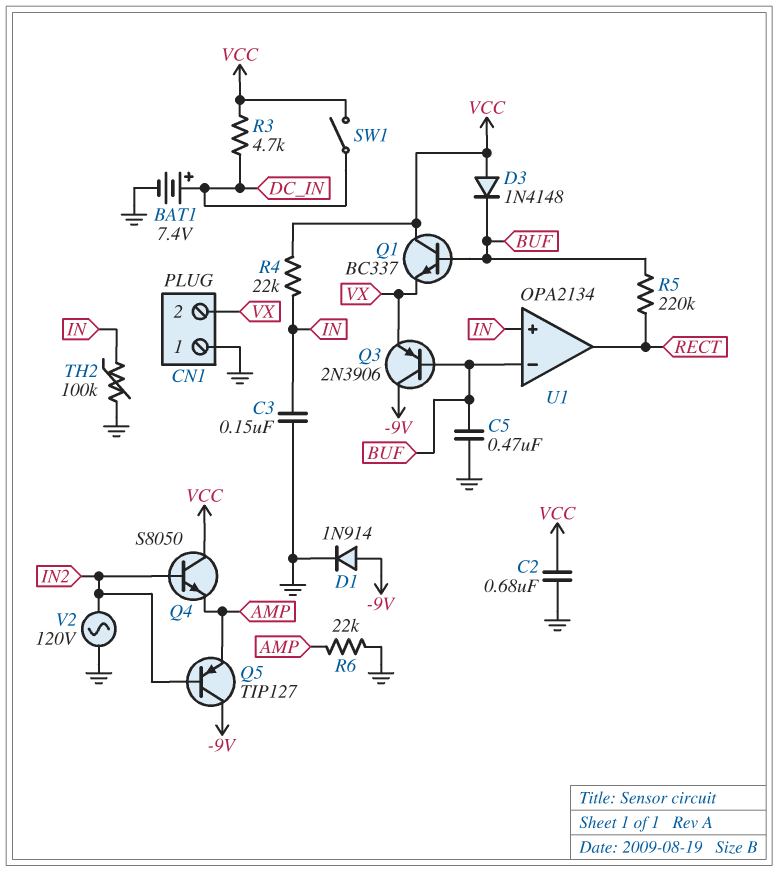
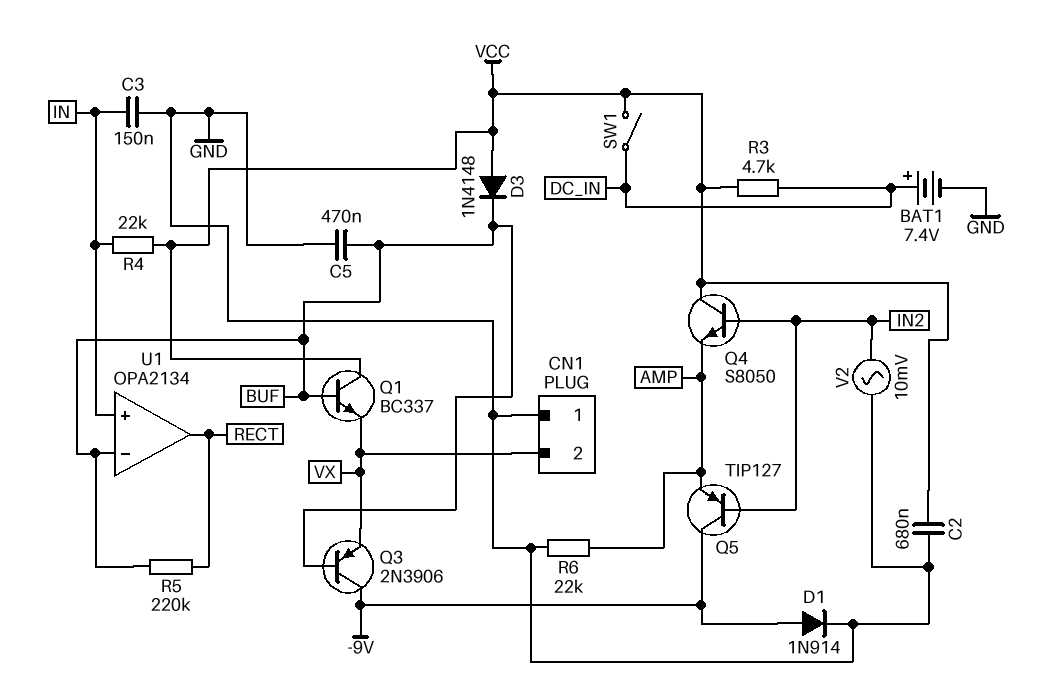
TH2: 100k (GND, IN) -> none
V2: AC 120V (GND, IN2) -> AC 10mV (GND, IN2)

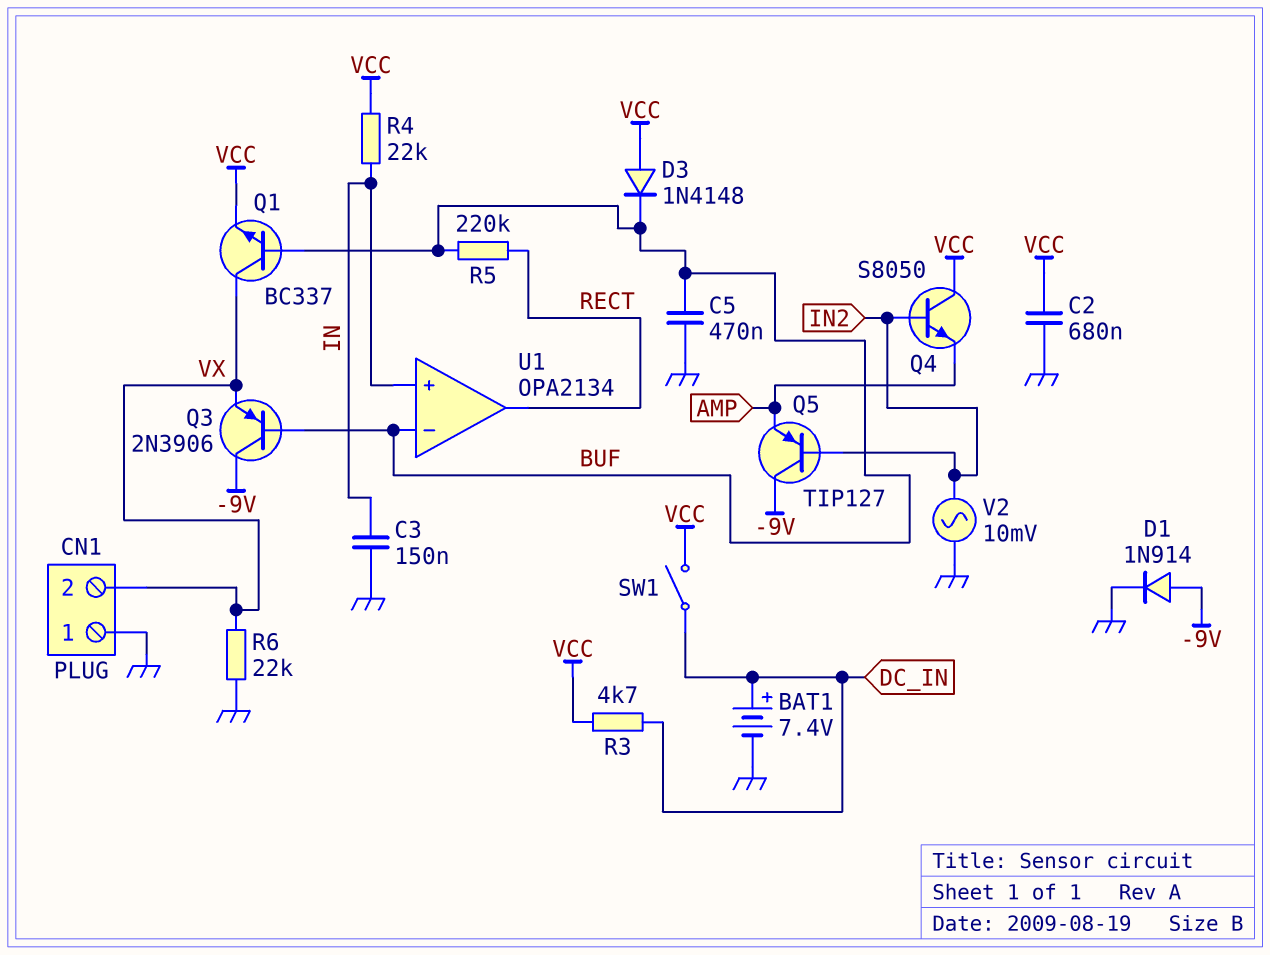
Q1: NPN BC337 (B BUF, C VCC, E VX) -> NPN BC337 (B BUF, C VX, E VCC)
R6: 22k (AMP, GND) -> 22k (GND, VX)

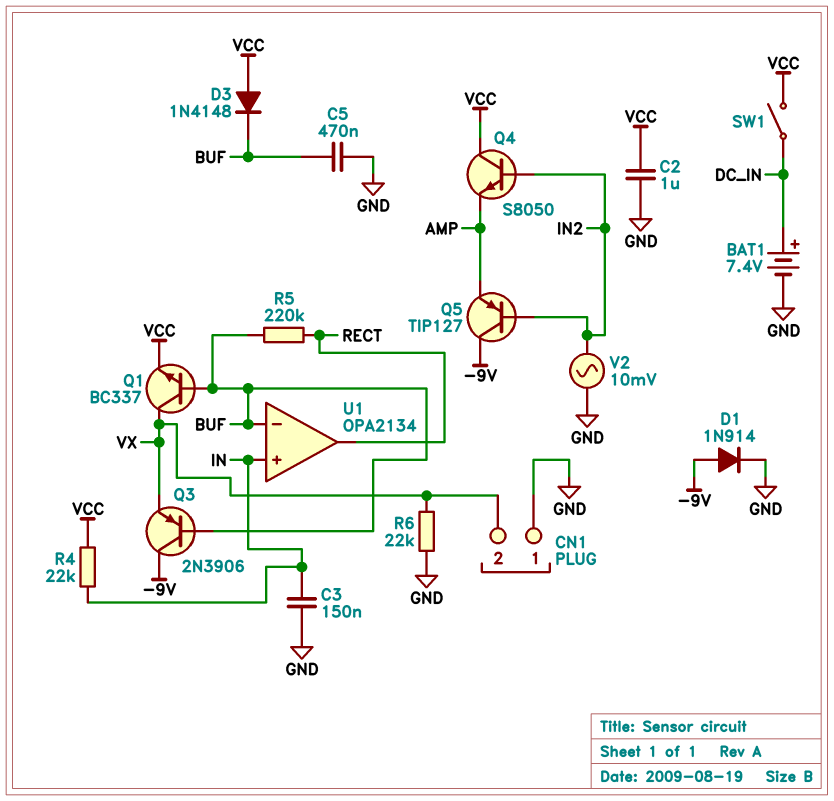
C2: 680nF (GND, VCC) -> 1uF (GND, VCC)
R3: 4.7k (DC_IN, VCC) -> none

